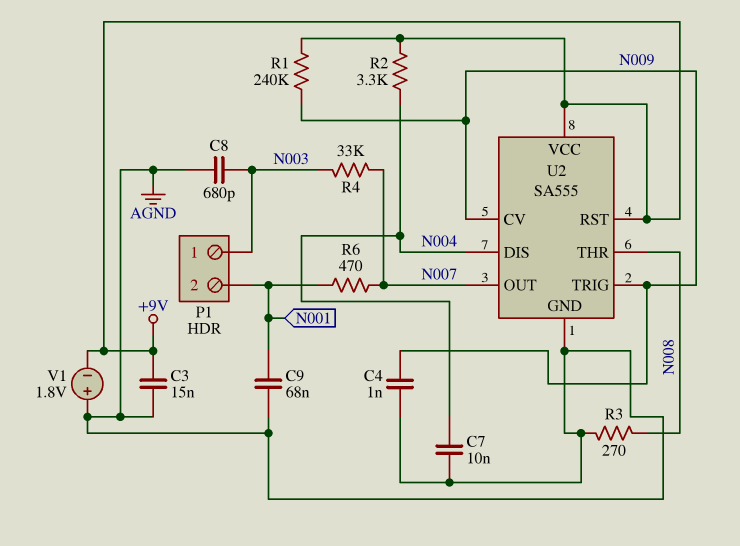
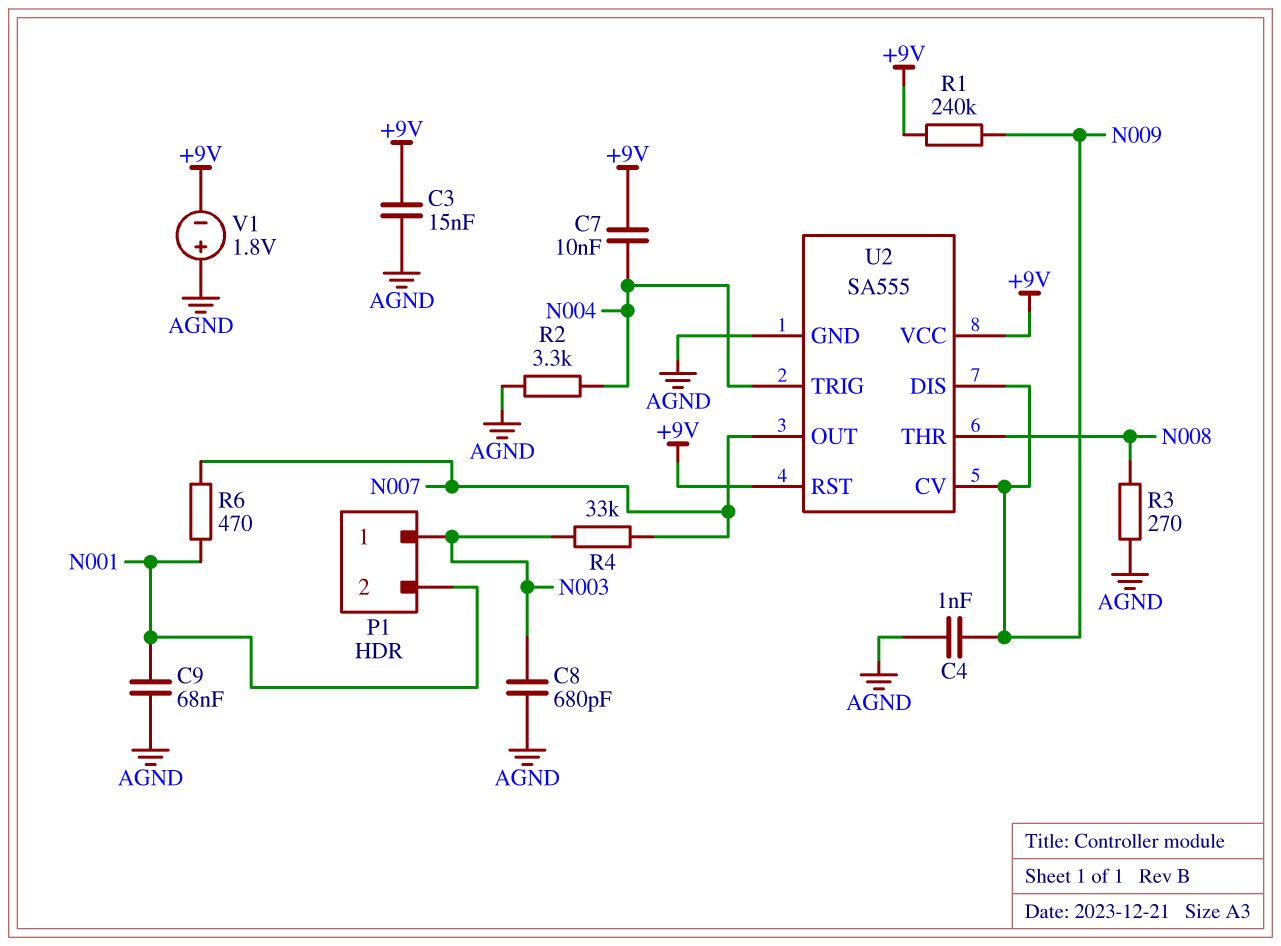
C7: 10nF (AGND, N004) -> 10nF (+9V, N004)
R2: 3.3k (+9V, N004) -> 3.3k (AGND, N004)
U2 pin DIS: N004 -> N009
U2 pin TRIG: N009 -> N004

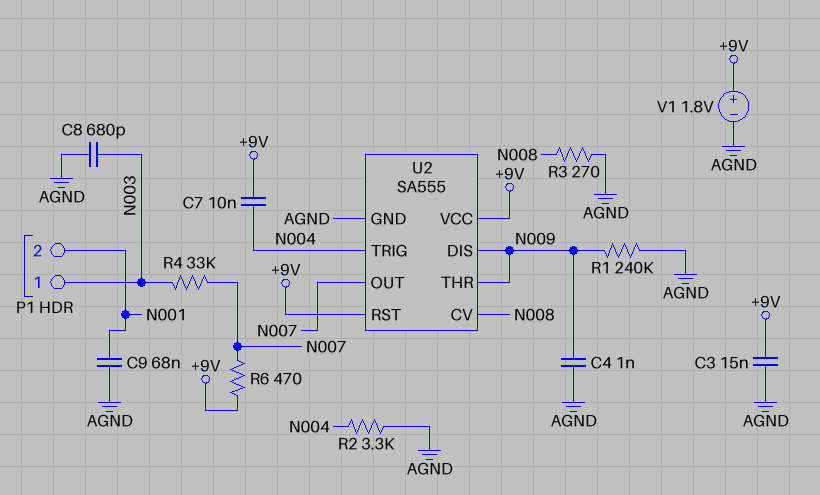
R1: 240k (+9V, N009) -> 240k (AGND, N009)
R6: 470 (N001, N007) -> 470 (+9V, N007)
U2 pin CV: N009 -> N008
U2 pin THR: N008 -> N009
V1: 1.8V (plus AGND, minus +9V) -> 1.8V (plus +9V, minus AGND)

